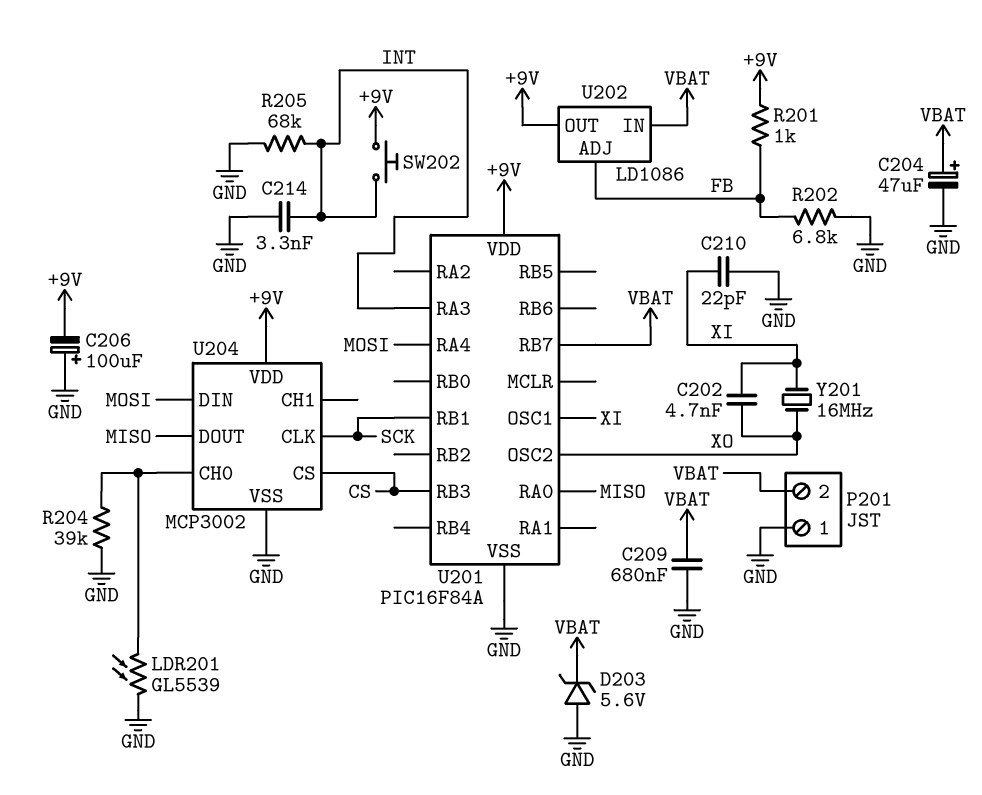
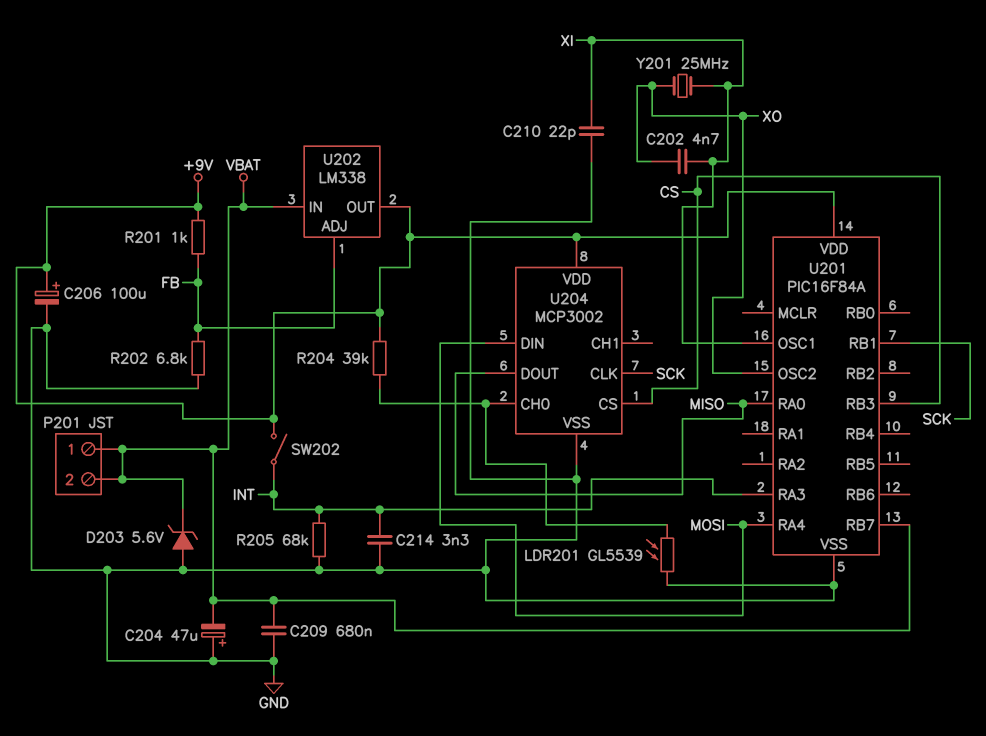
C204: 47uF (plus VBAT, minus GND) -> 47uF (plus GND, minus VBAT)
C206: 100uF (plus GND, minus +9V) -> 100uF (plus +9V, minus GND)
P201 pin 1: GND -> VBAT
R204: 39k (GND, U204/CH0) -> 39k (+9V, U204/CH0)
SW202: button (+9V, INT) -> switch (+9V, INT)
U202: LD1086 -> LM338
Y201: 16MHz (XI, XO) -> 25MHz (XI, XO)

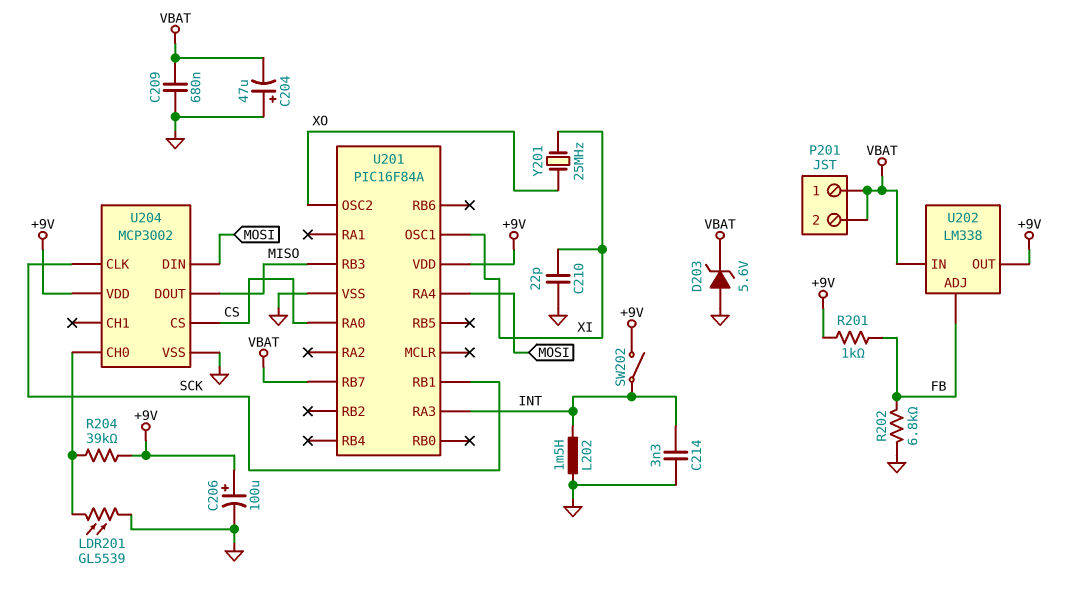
C202: 4.7nF (XI, XO) -> none
L202: none -> 1.5mH (GND, INT)
R205: 68k (GND, INT) -> none
U201 pin RA0: MISO -> CS
U201 pin RB3: CS -> MISO

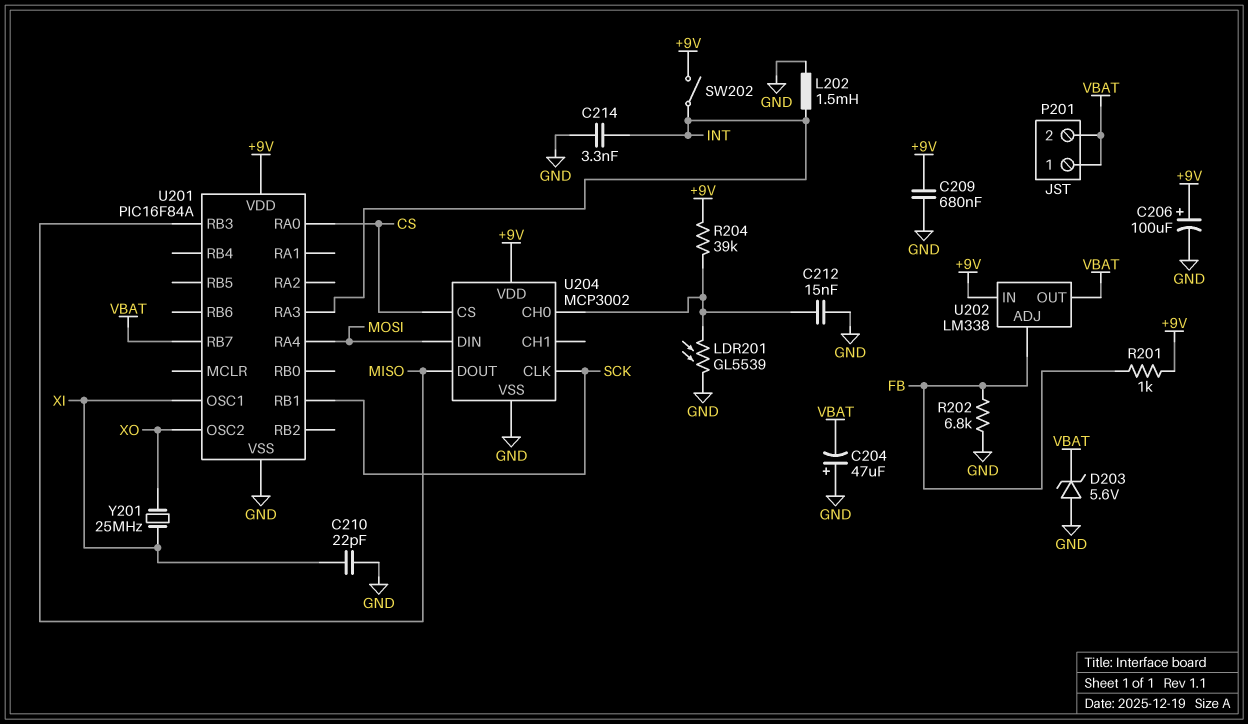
C209: 680nF (GND, VBAT) -> 680nF (+9V, GND)
C212: none -> 15nF (GND, U204/CH0)
U202 pin IN: VBAT -> +9V
U202 pin OUT: +9V -> VBAT

